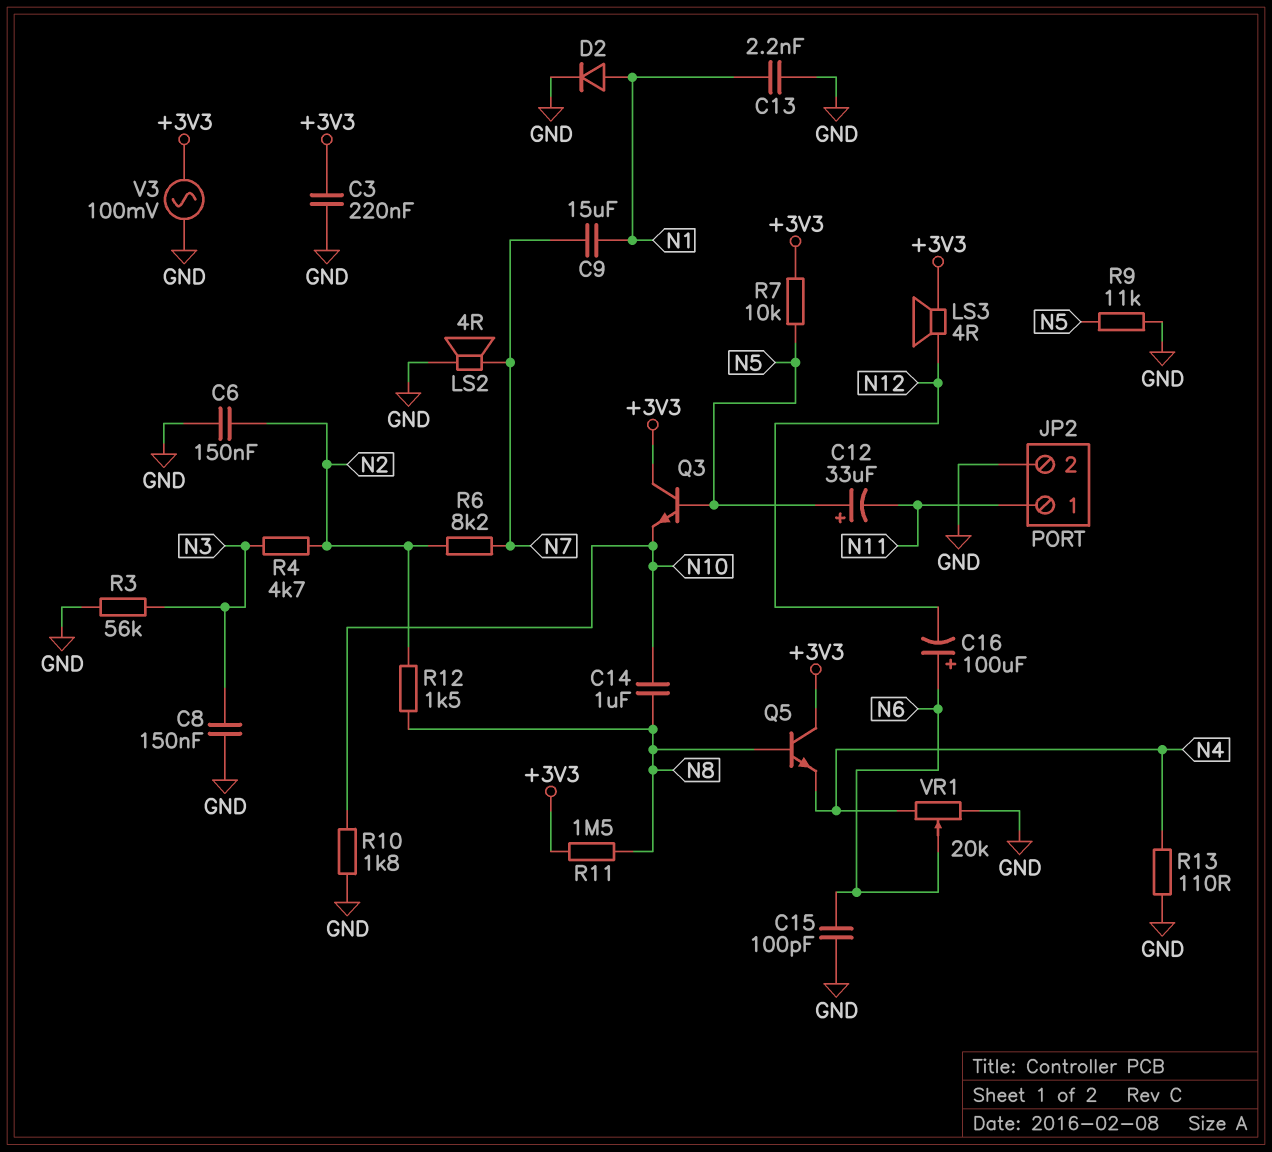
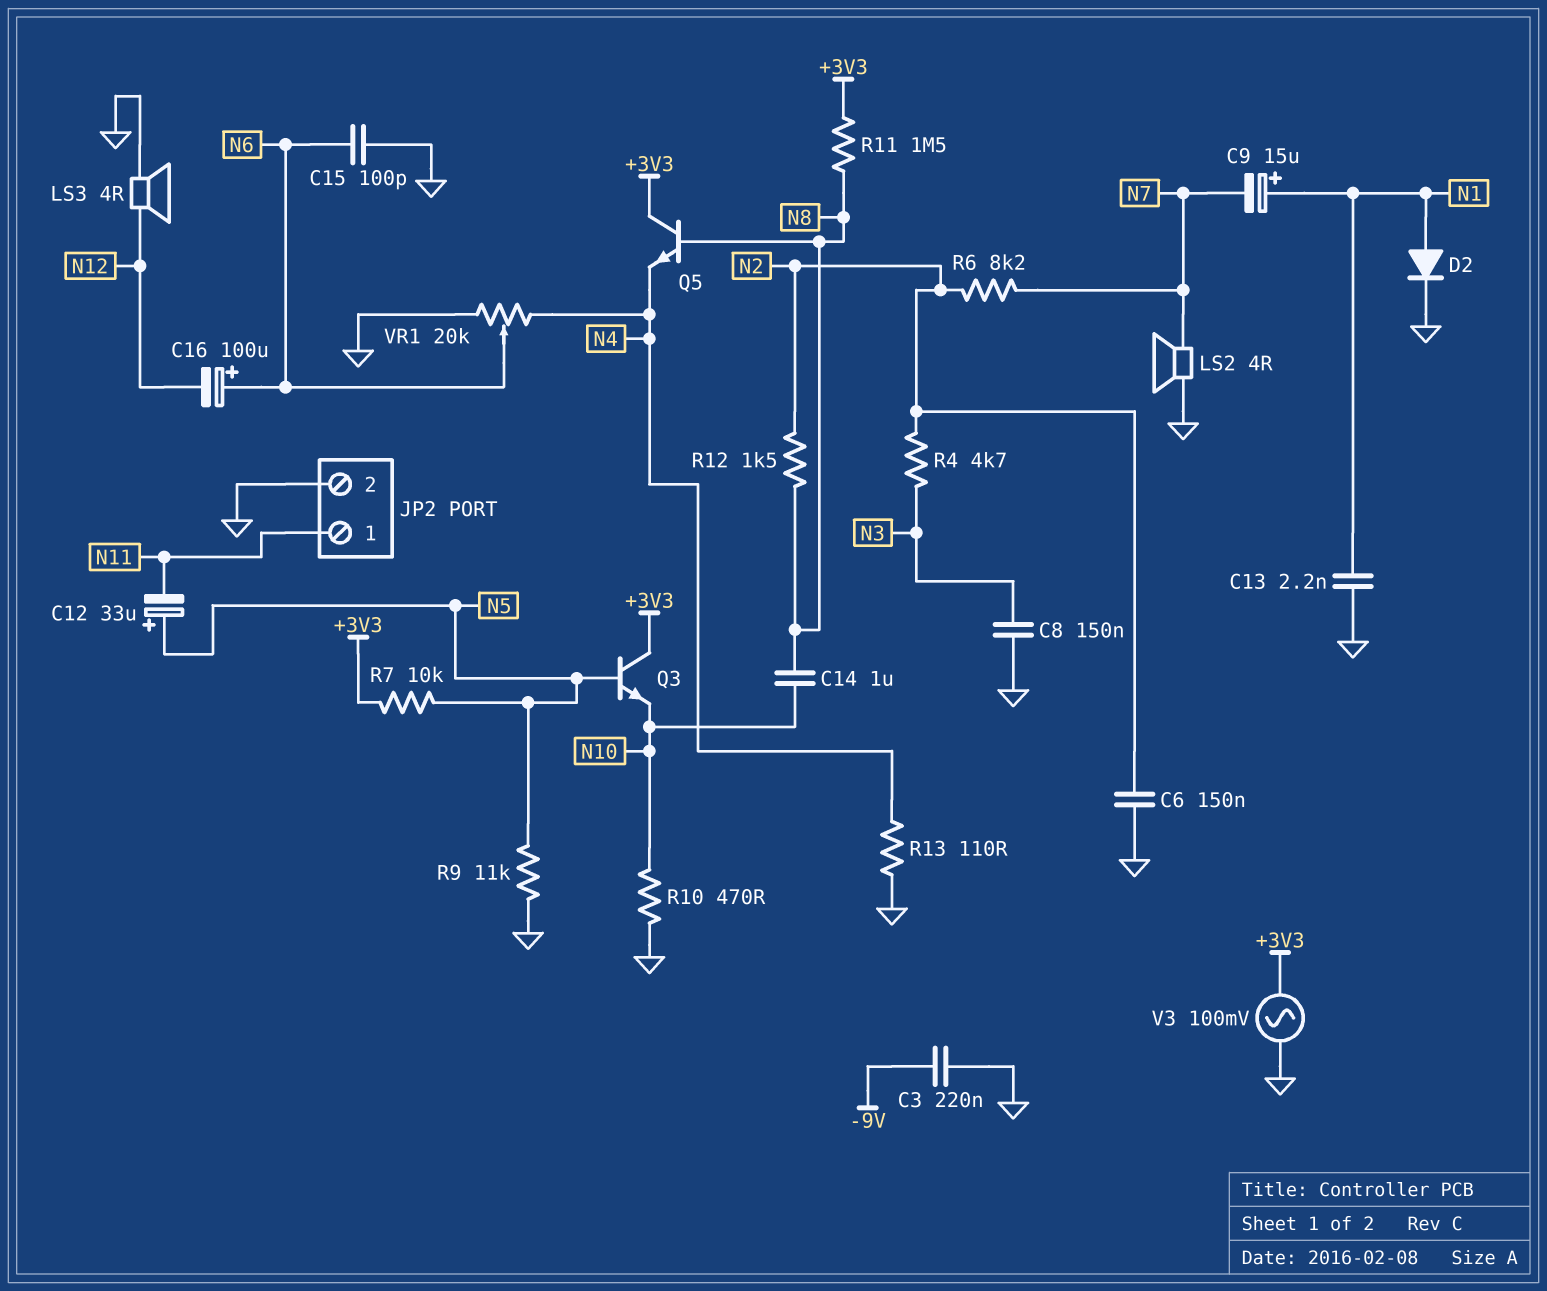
C3: 220nF (+3V3, GND) -> 220nF (-9V, GND)
C9: 15uF (N1, N7) -> 15uF (plus N1, minus N7)
LS3: speaker 4R (+3V3, N12) -> speaker 4R (GND, N12)
R3: 56k (GND, N3) -> none
R10: 1.8k (GND, N10) -> 470 (GND, N10)

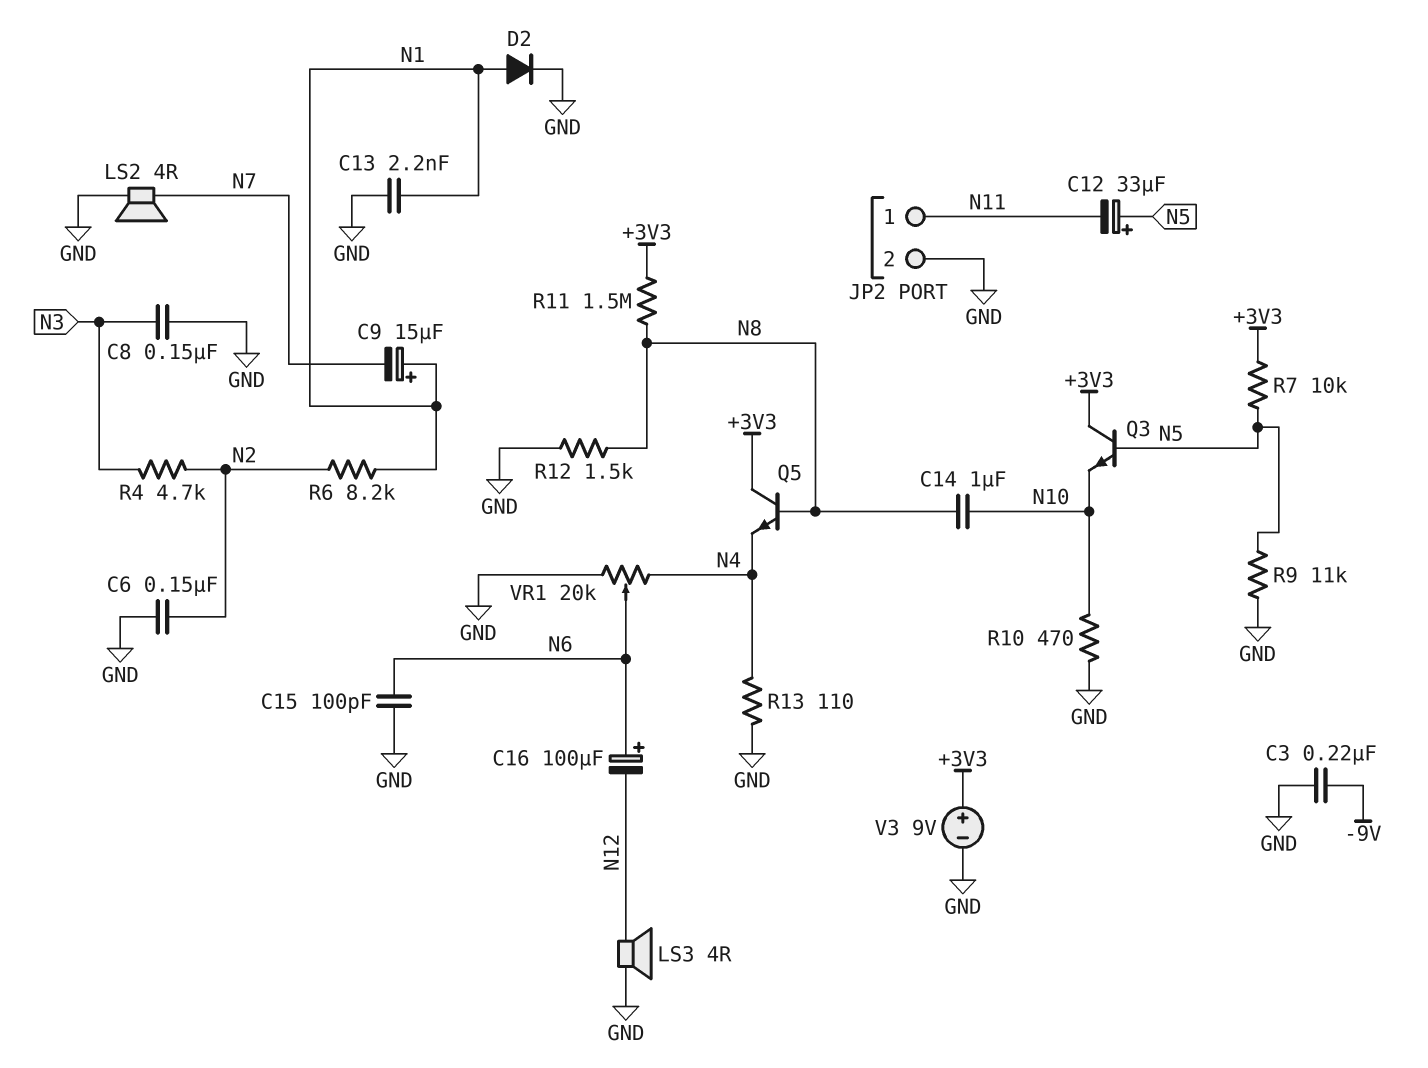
R6: 8.2k (N2, N7) -> 8.2k (N1, N2)
R12: 1.5k (N2, N8) -> 1.5k (GND, N8)
V3: AC 100mV (+3V3, GND) -> 9V (plus +3V3, minus GND)

